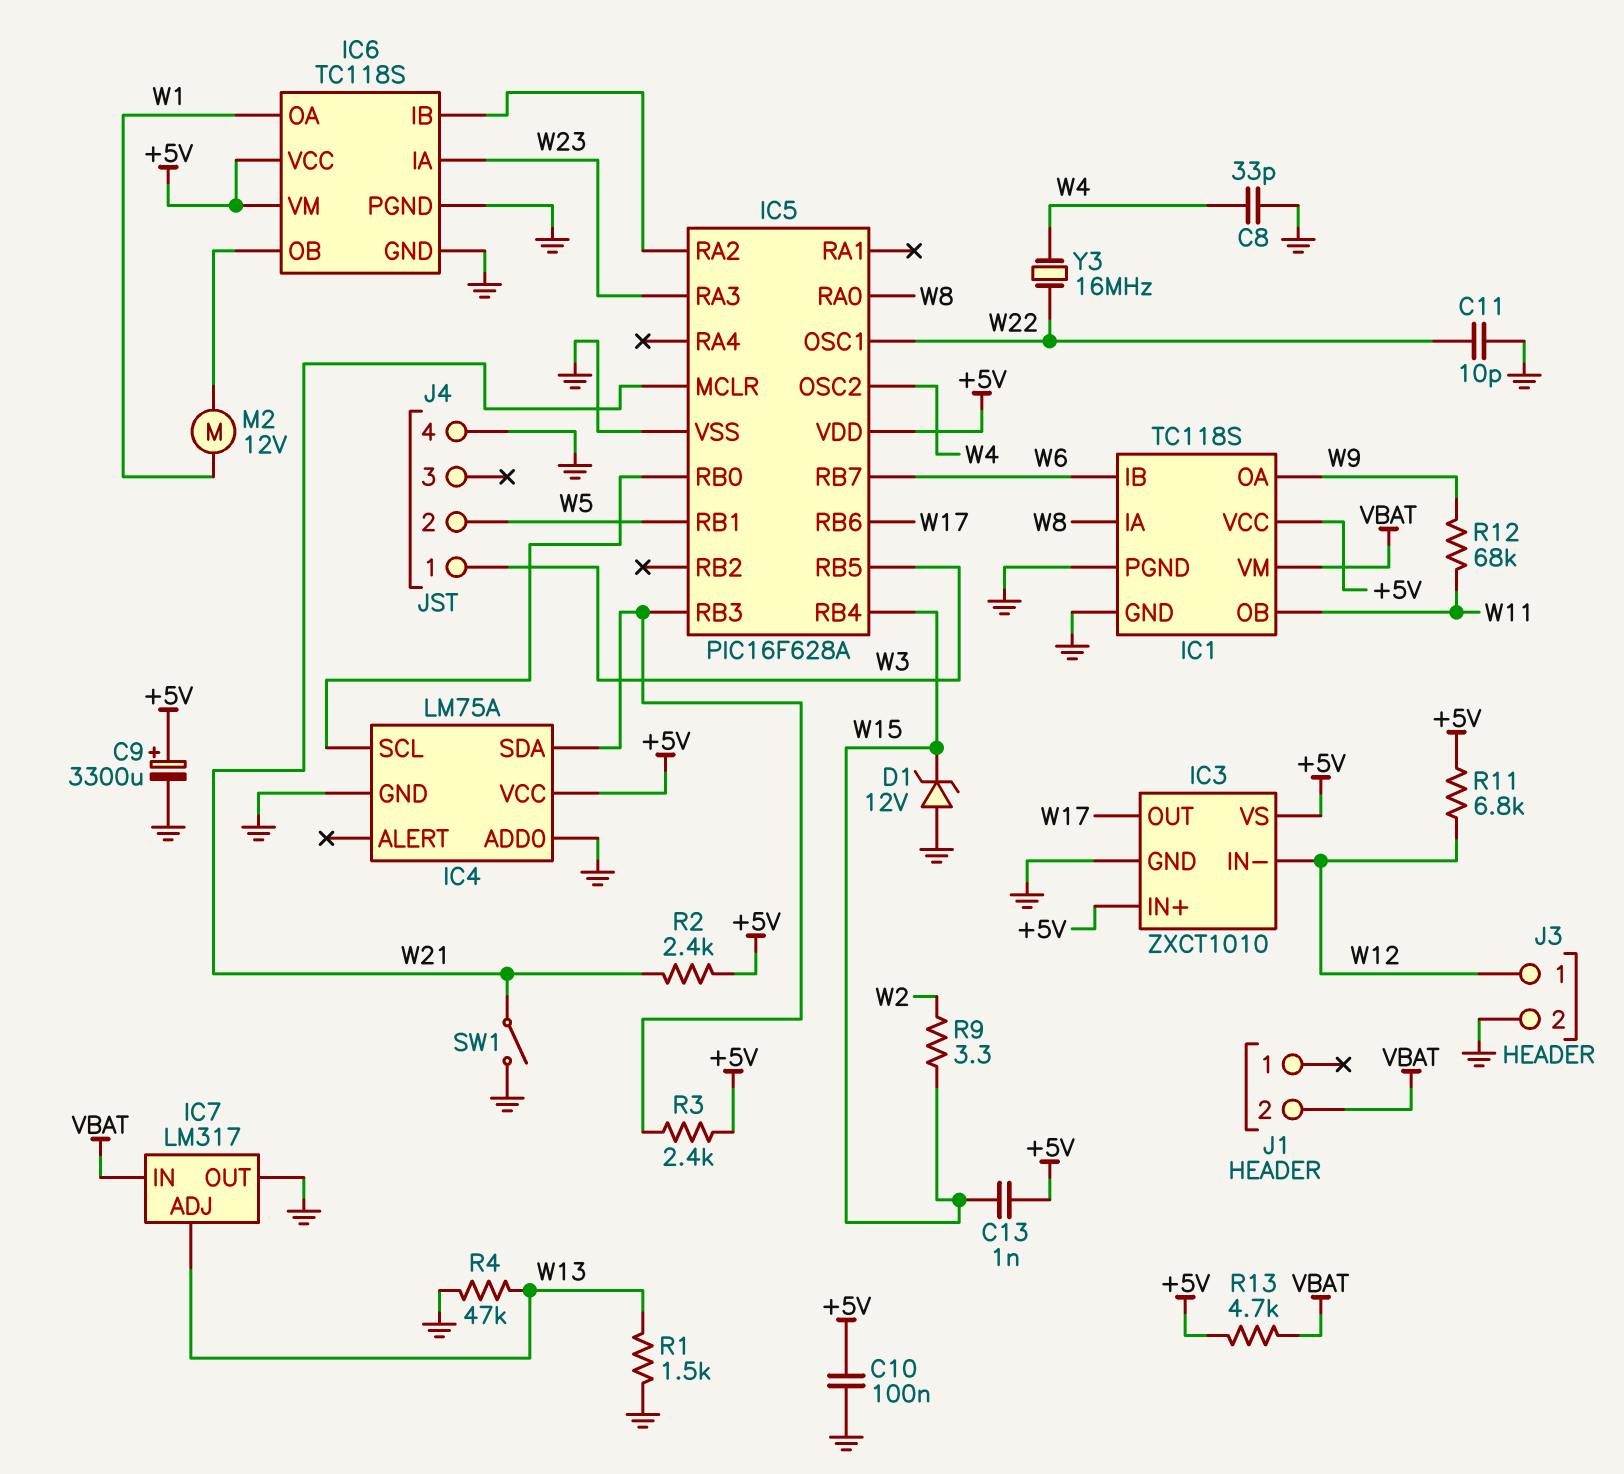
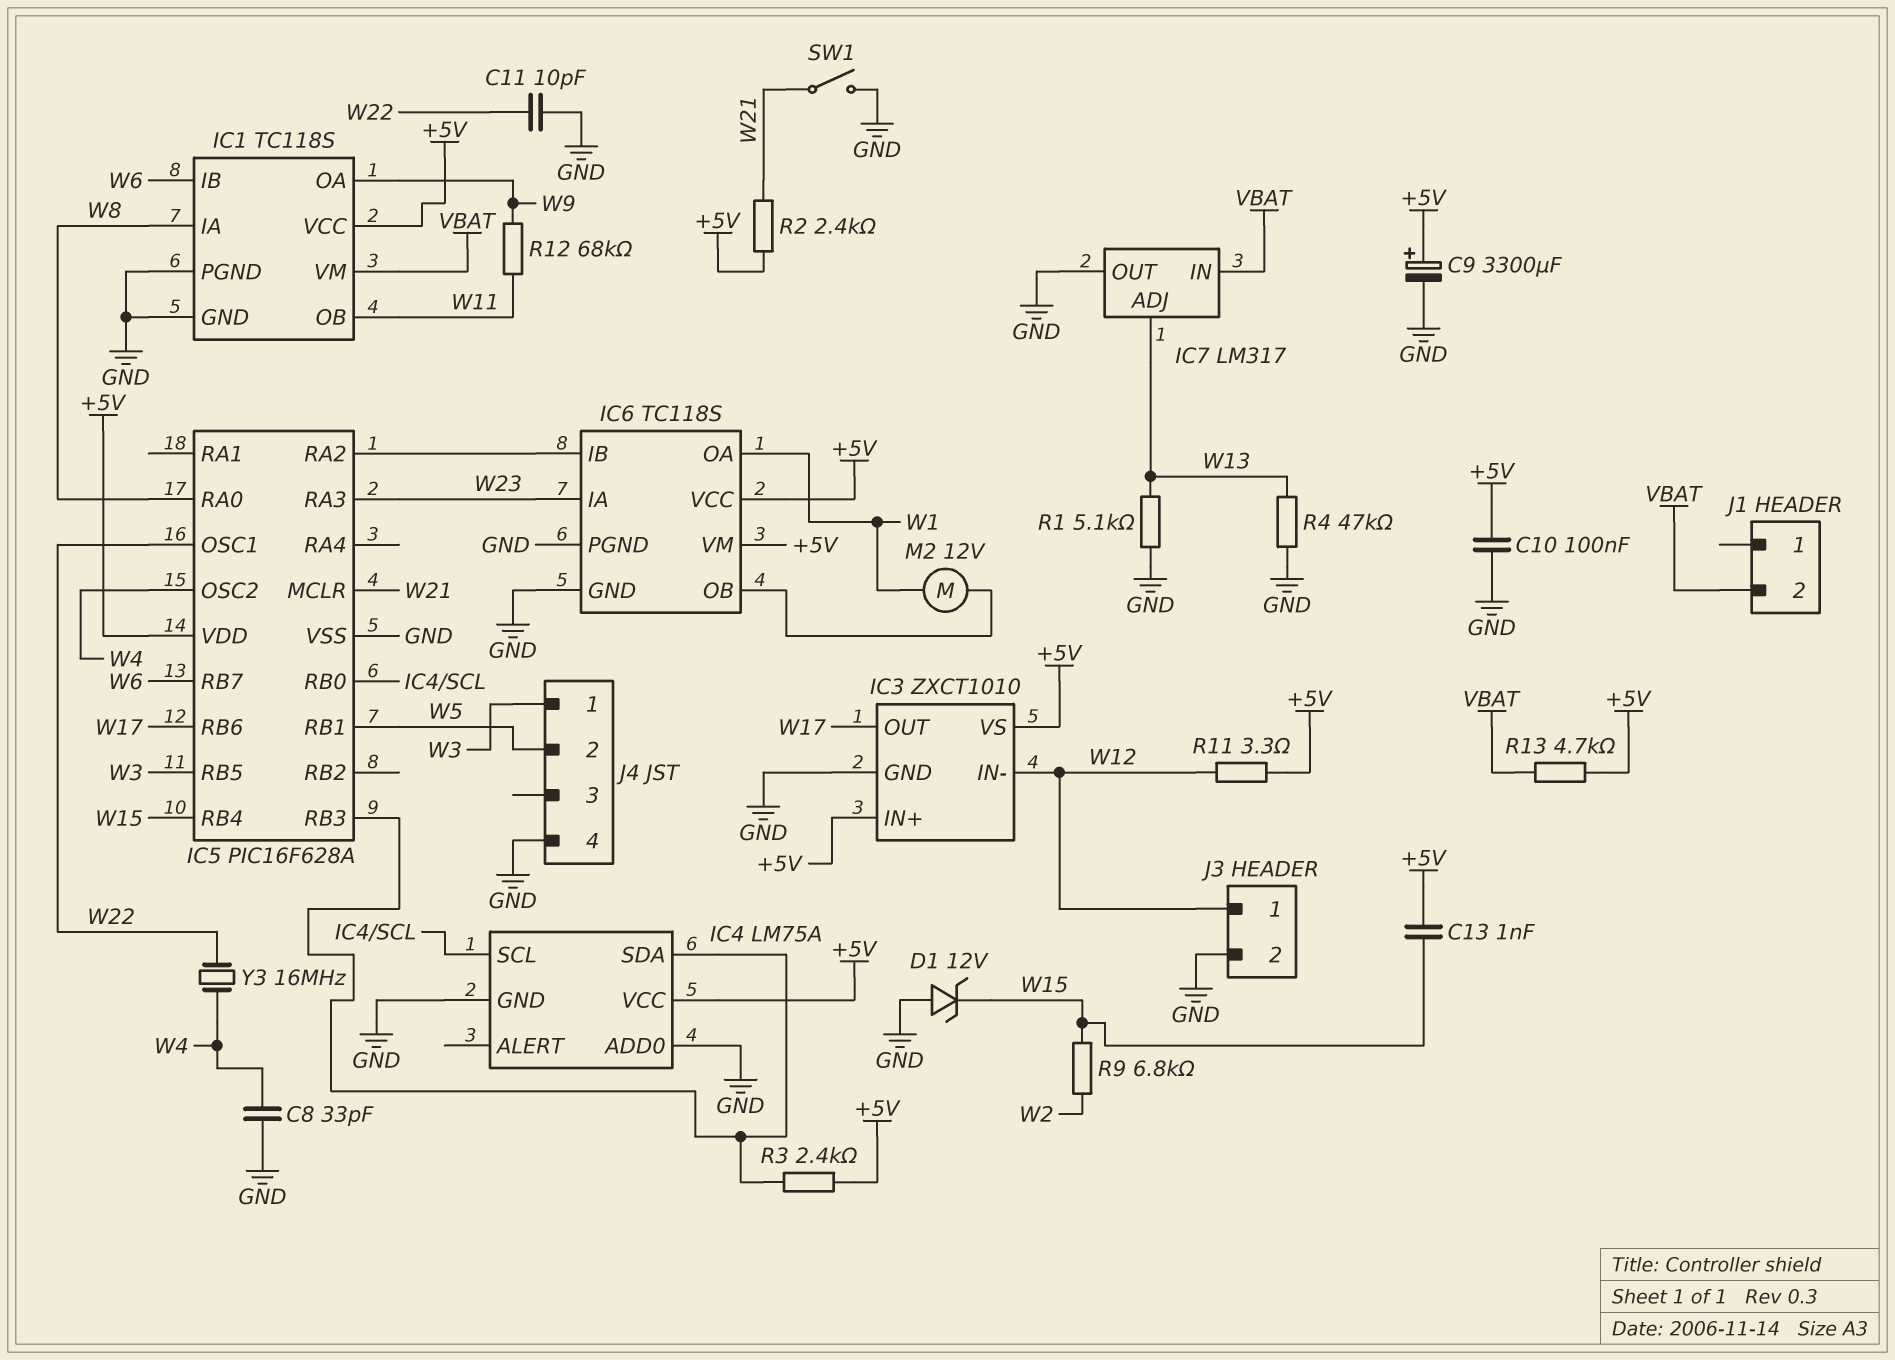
R1: 1.5k (GND, W13) -> 5.1k (GND, W13)
R9: 3.3 (W2, W15) -> 6.8k (W2, W15)
R11: 6.8k (+5V, W12) -> 3.3 (+5V, W12)

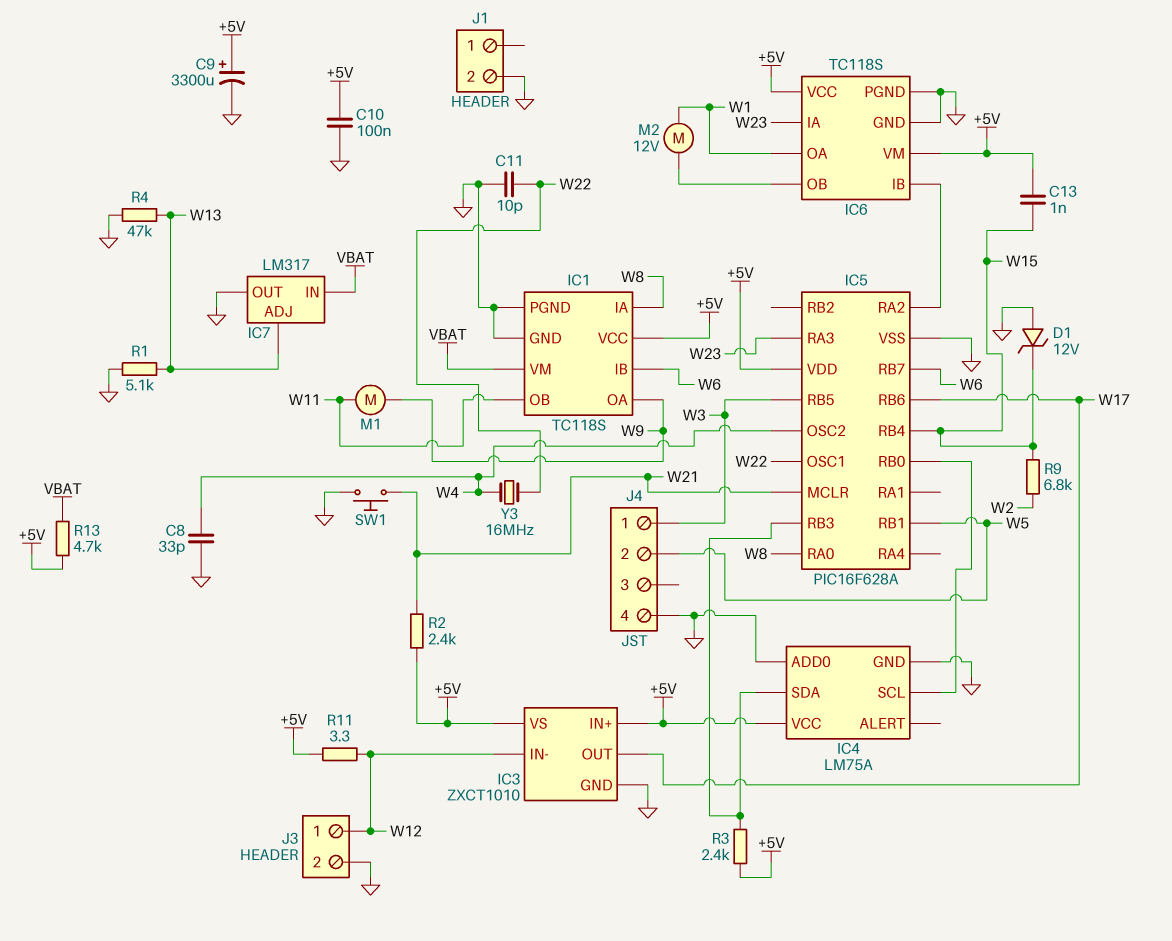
J1 pin 2: VBAT -> GND
M1: none -> motor (W9, W11)
R12: 68k (W9, W11) -> none
SW1: switch (GND, W21) -> button (GND, W21)

